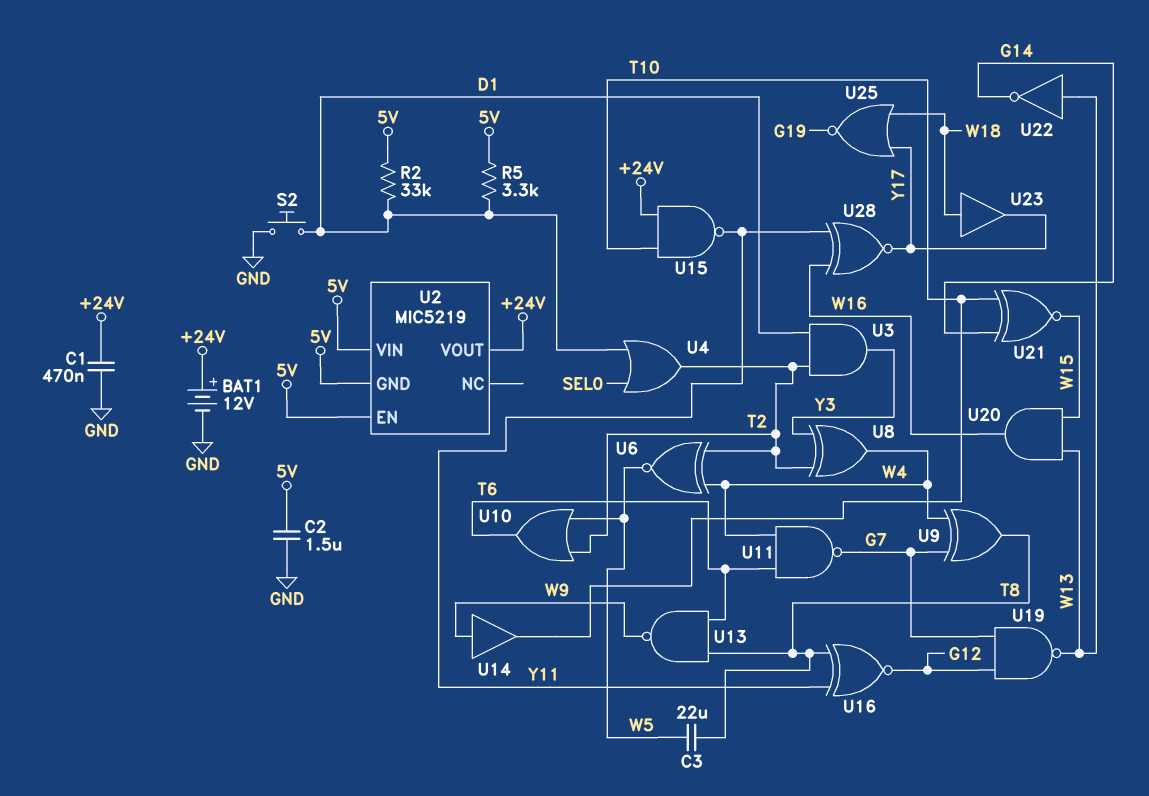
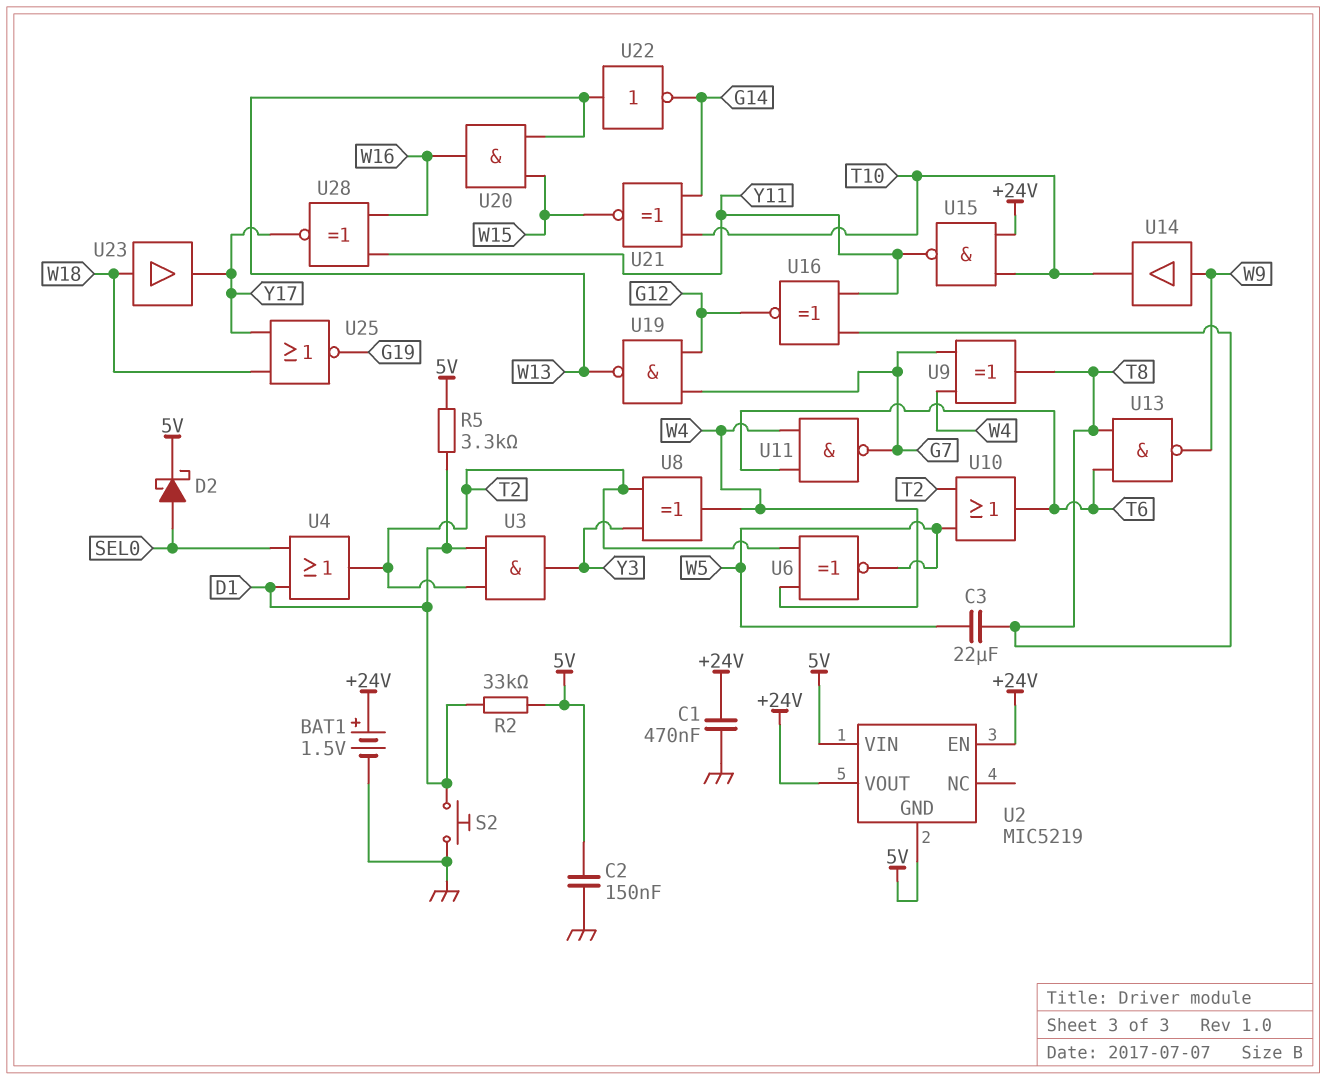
BAT1: 12V (plus +24V, minus GND) -> 1.5V (plus +24V, minus GND)
C2: 1.5uF (5V, GND) -> 150nF (5V, GND)
D2: none -> schottky (A SEL0, K 5V)
U2 pin EN: 5V -> +24V

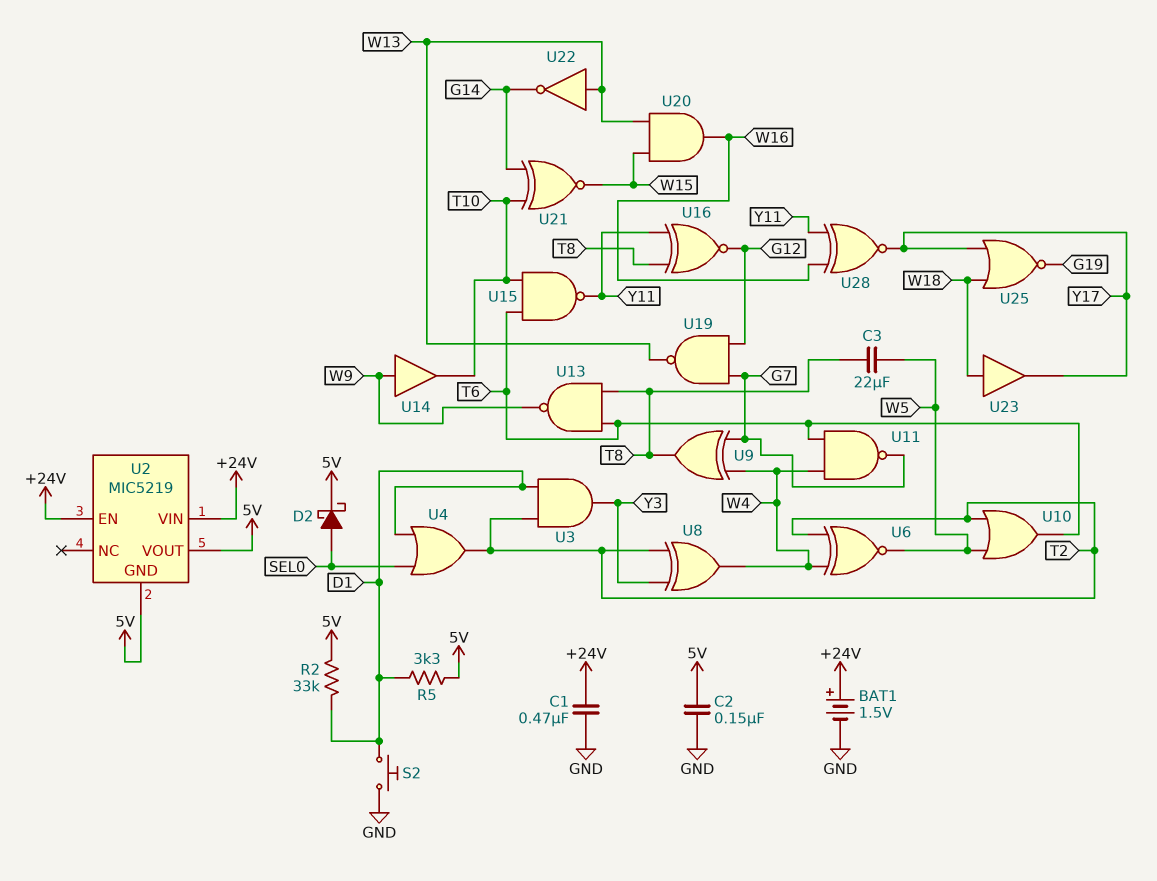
U2 pin VIN: 5V -> +24V
U2 pin VOUT: +24V -> 5V
U15: NAND (in +24V, in T10, out Y11) -> NAND (in T6, in T10, out Y11)

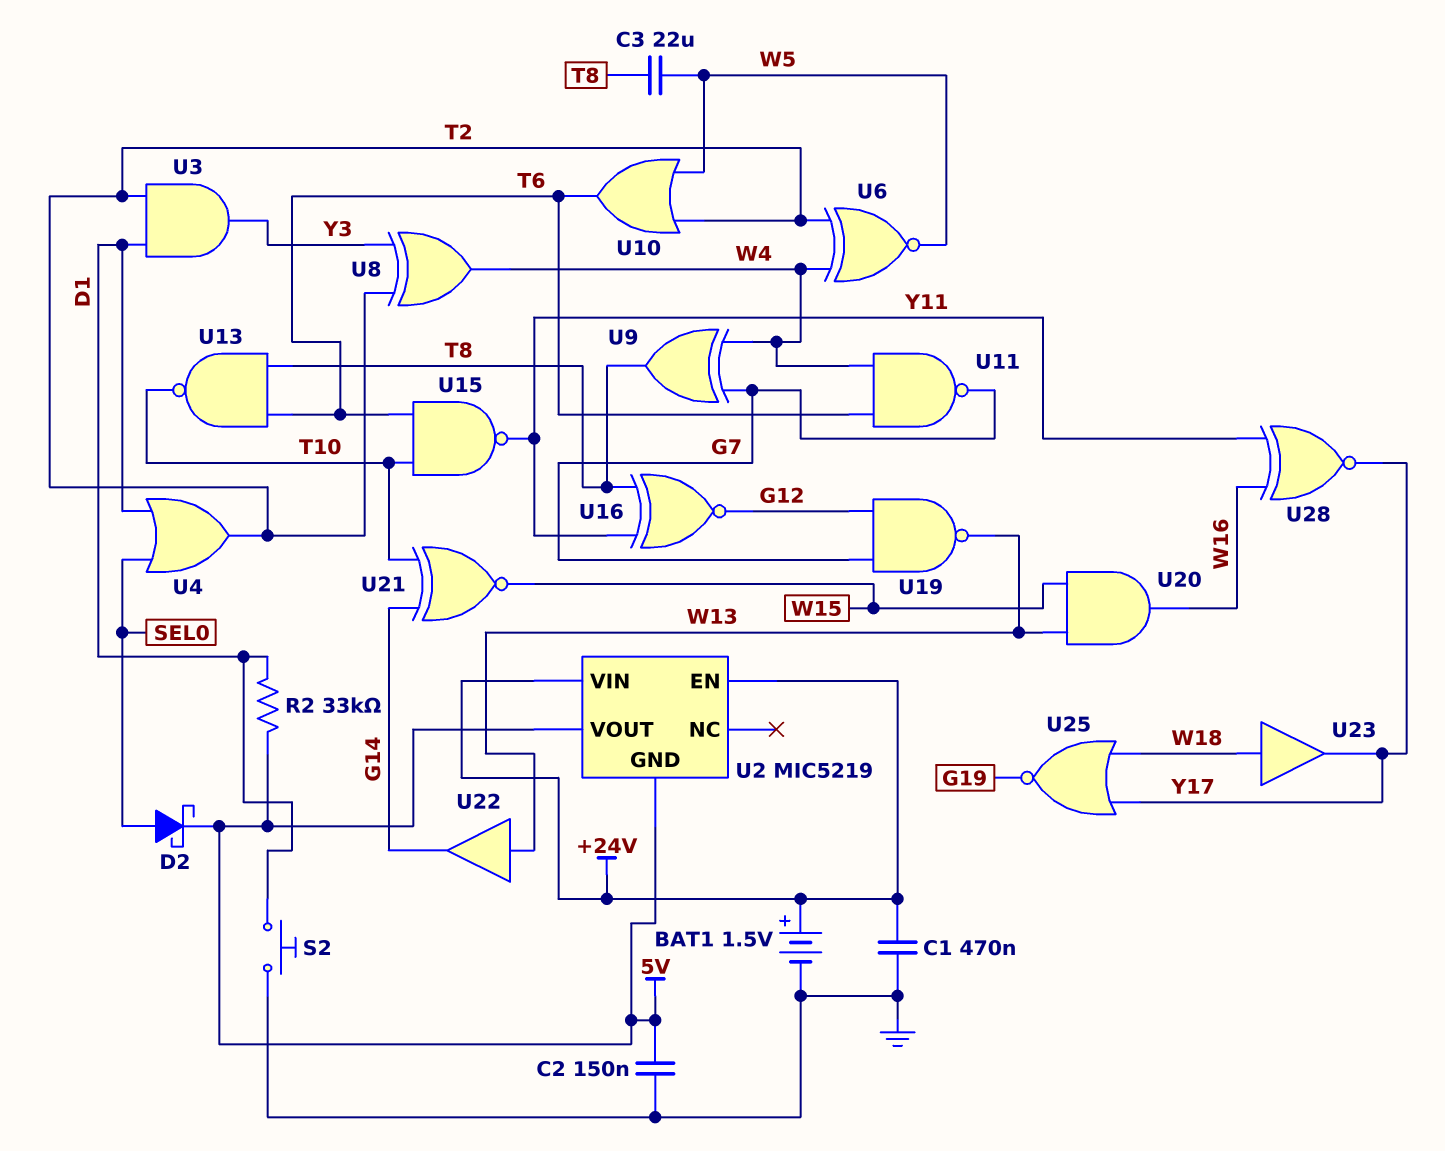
R5: 3.3k (5V, D1) -> none
U13: NAND (in T6, in T8, out W9) -> NAND (in T6, in T8, out T10)
U14: buffer (in W9, out T10) -> none
U22: NOT (in W13, out G14) -> buffer (in W13, out G14)

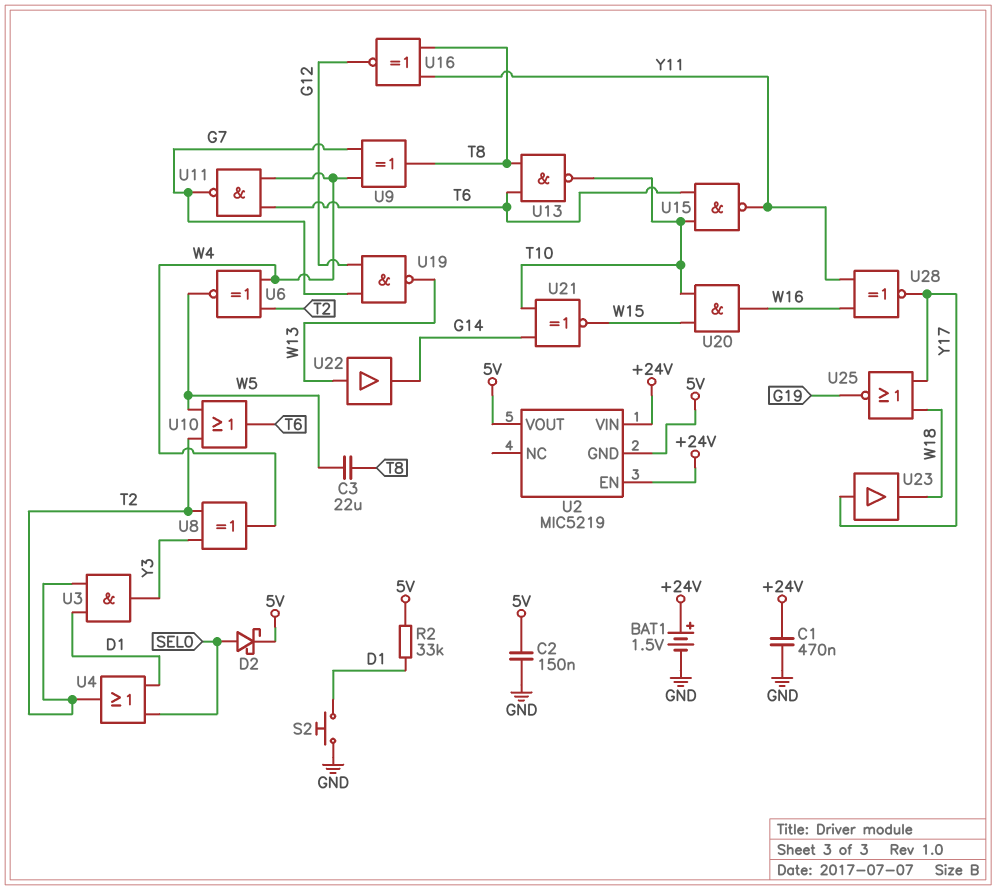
U20: AND (in W13, in W15, out W16) -> AND (in T10, in W15, out W16)
U23: buffer (in W18, out Y17) -> buffer (in Y17, out W18)

